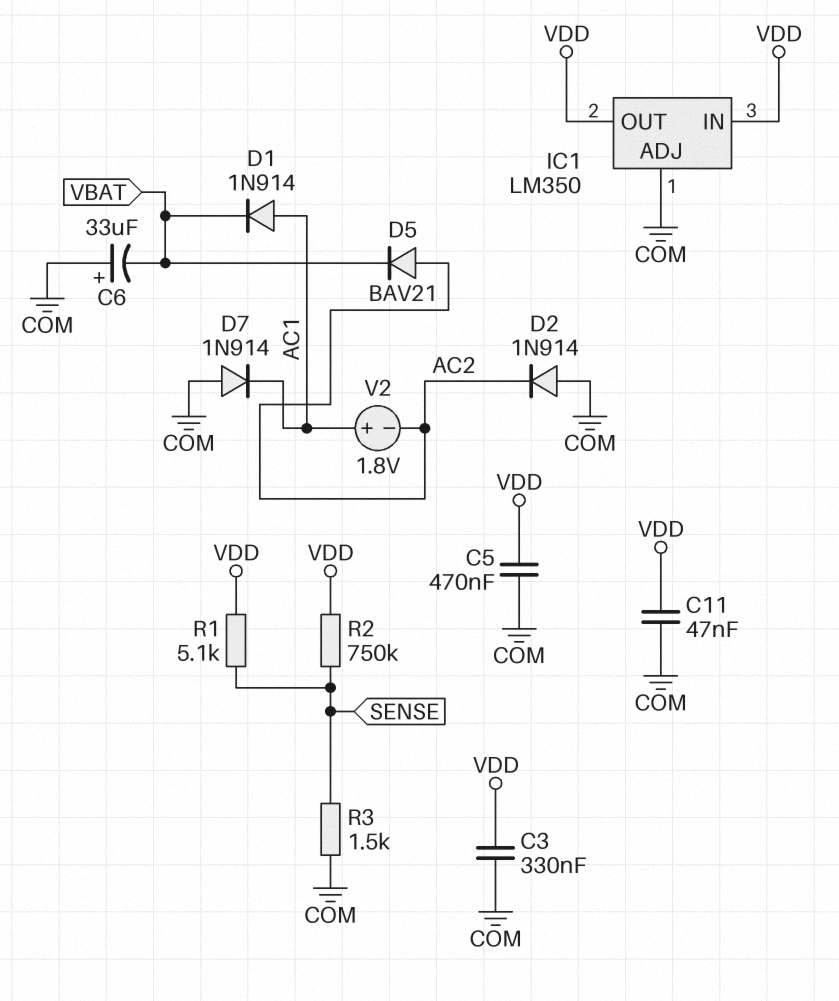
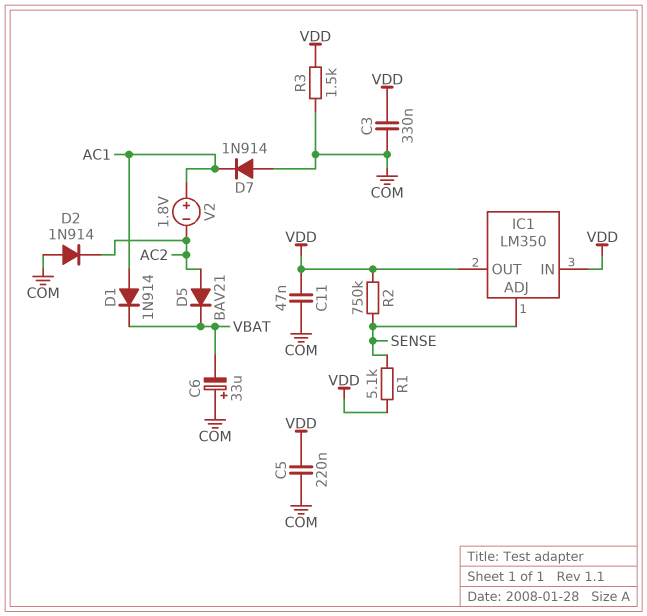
C5: 470nF (COM, VDD) -> 220nF (COM, VDD)
IC1 pin ADJ: COM -> SENSE
R3: 1.5k (COM, SENSE) -> 1.5k (COM, VDD)

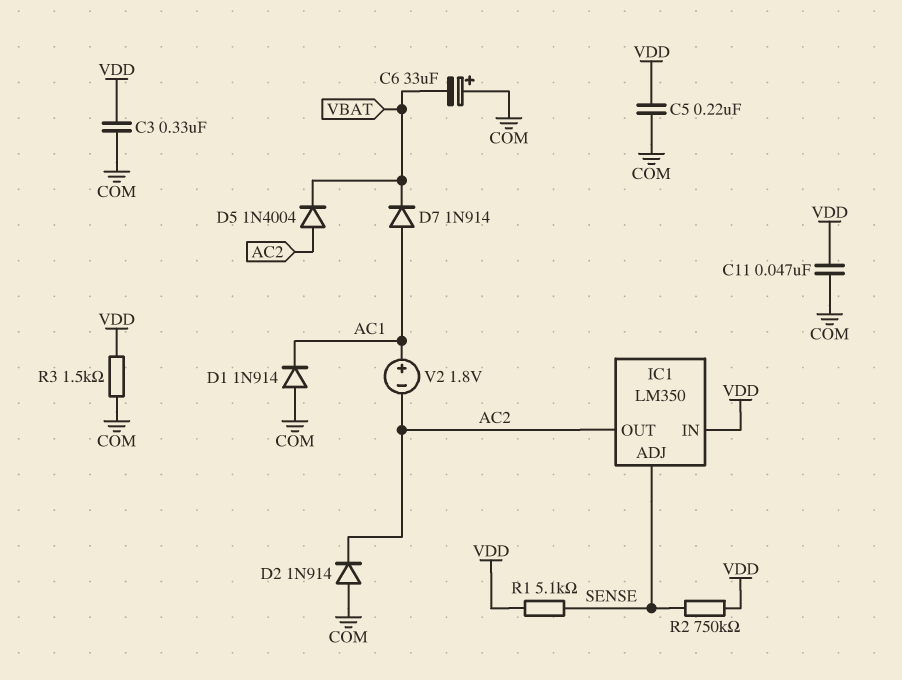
D1: diode 1N914 (A AC1, K VBAT) -> diode 1N914 (A COM, K AC1)
D5: diode BAV21 (A AC2, K VBAT) -> diode 1N4004 (A AC2, K VBAT)
D7: diode 1N914 (A COM, K AC1) -> diode 1N914 (A AC1, K VBAT)
IC1 pin OUT: VDD -> AC2

